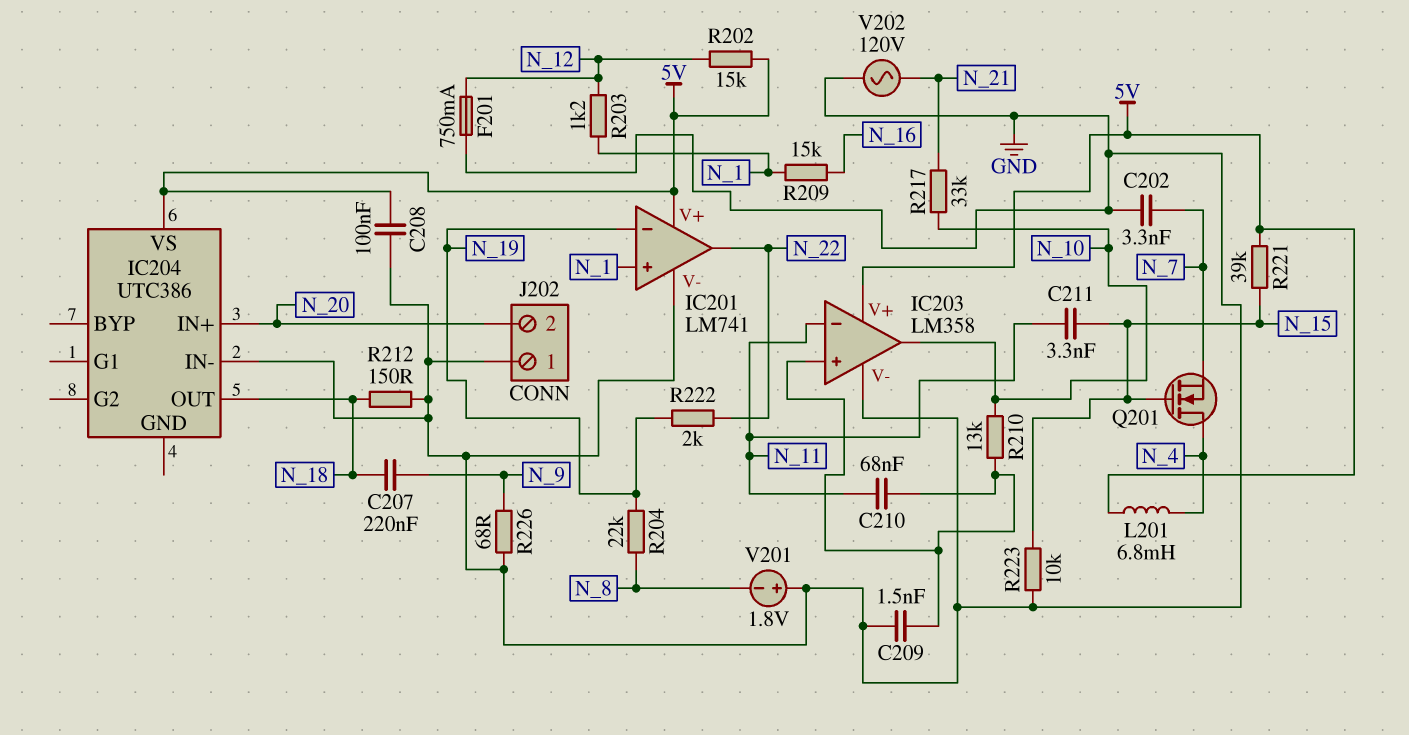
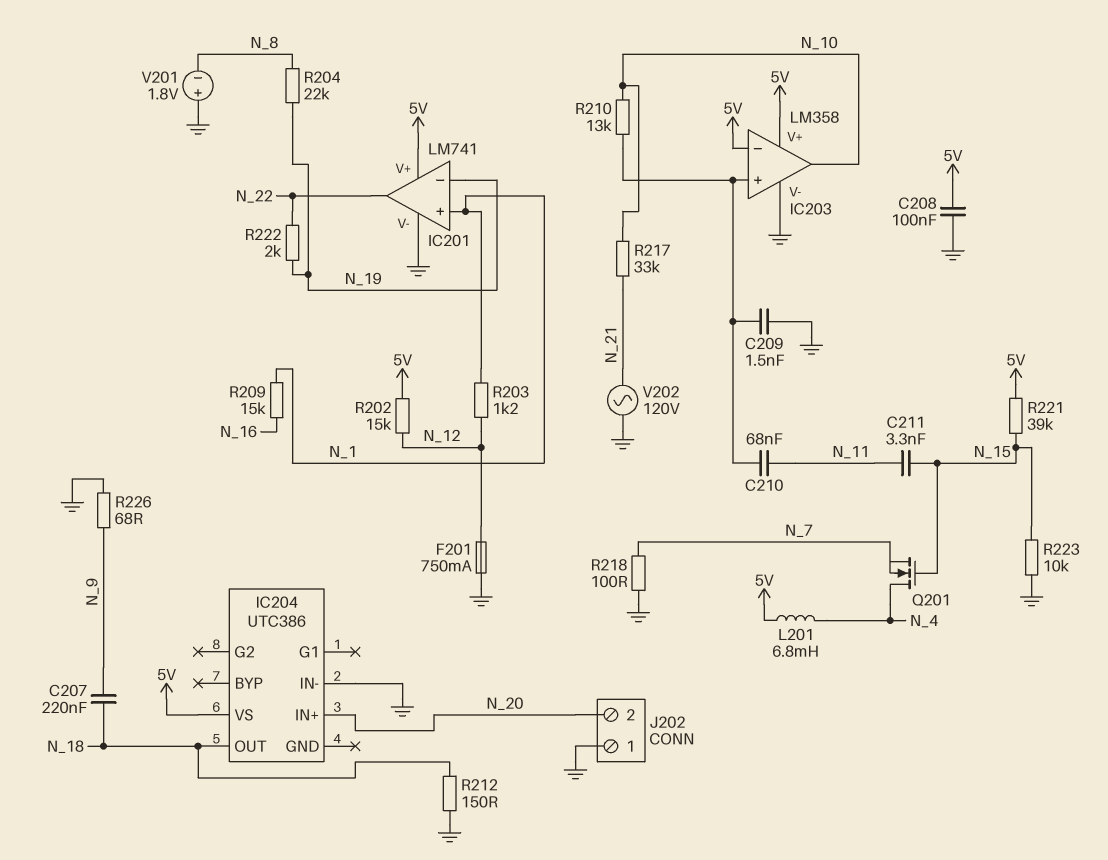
C202: 3.3nF (GND, N_7) -> none
IC203 pin in-: N_11 -> 5V
R218: none -> 100 (GND, N_7)

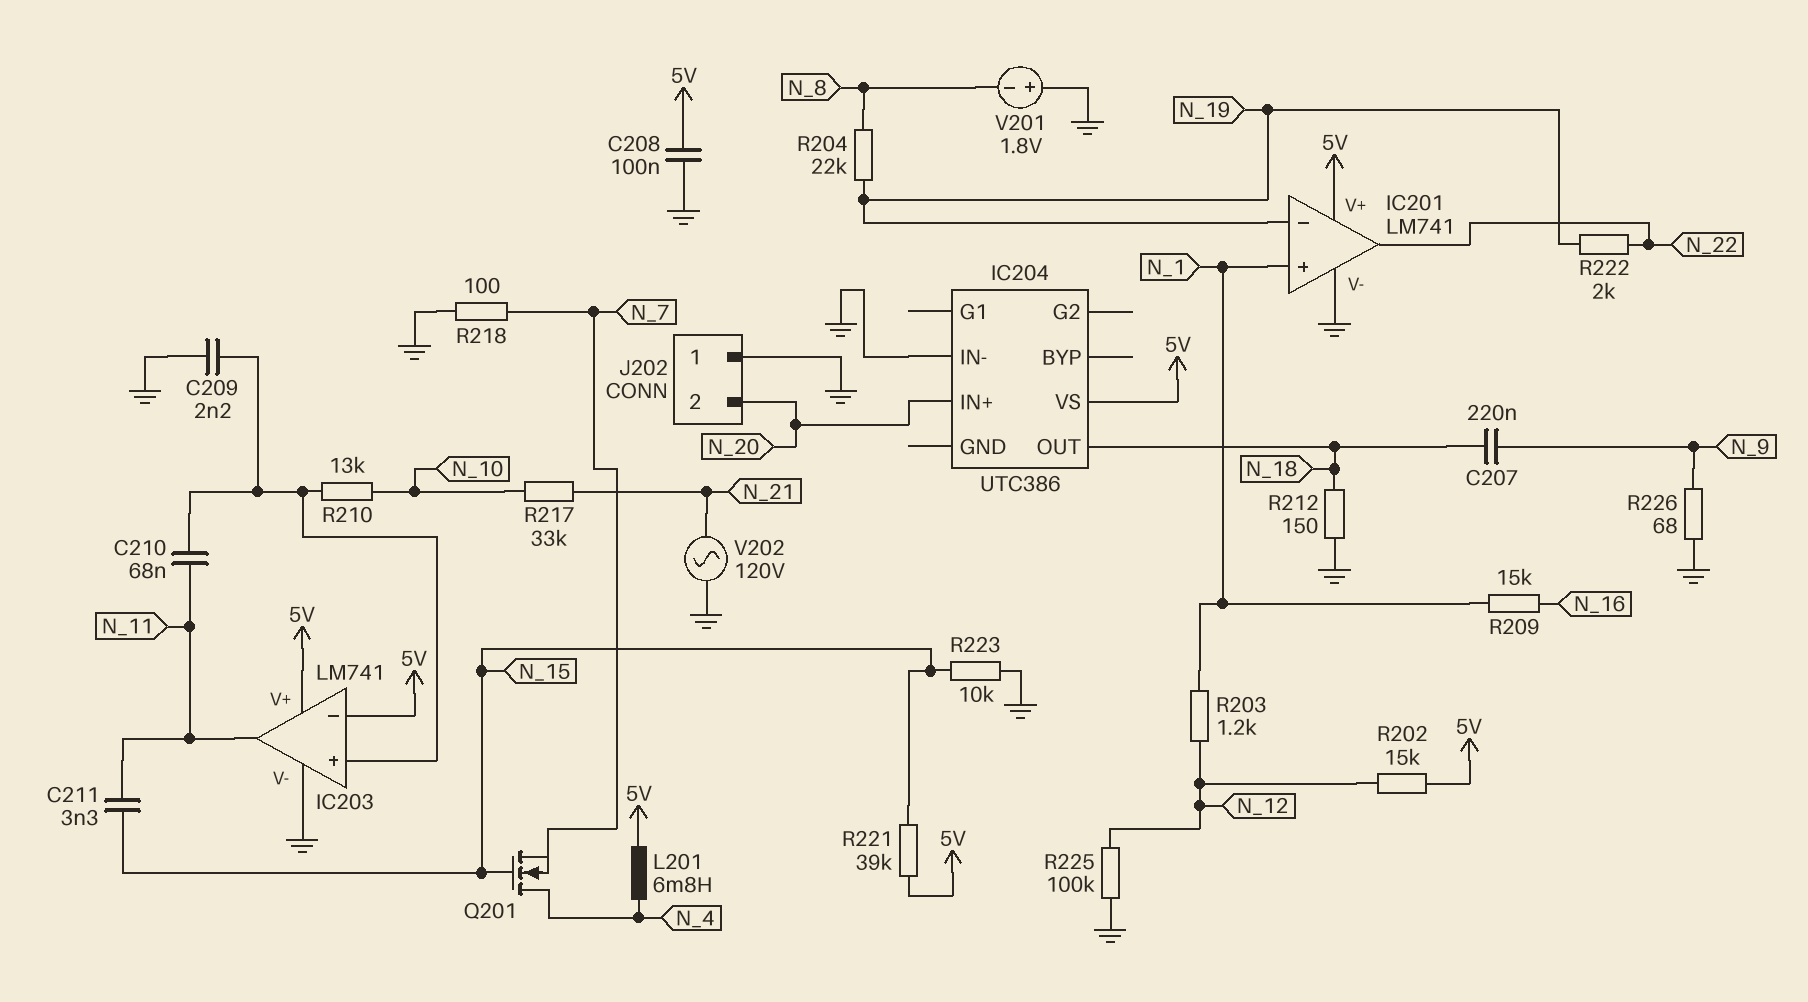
C209: 1.5nF (GND, IC203/in+) -> 2.2nF (GND, IC203/in+)
F201: 750mA (GND, N_12) -> none
IC203: LM358 -> LM741
IC203 pin out: N_10 -> N_11
R225: none -> 100k (GND, N_12)

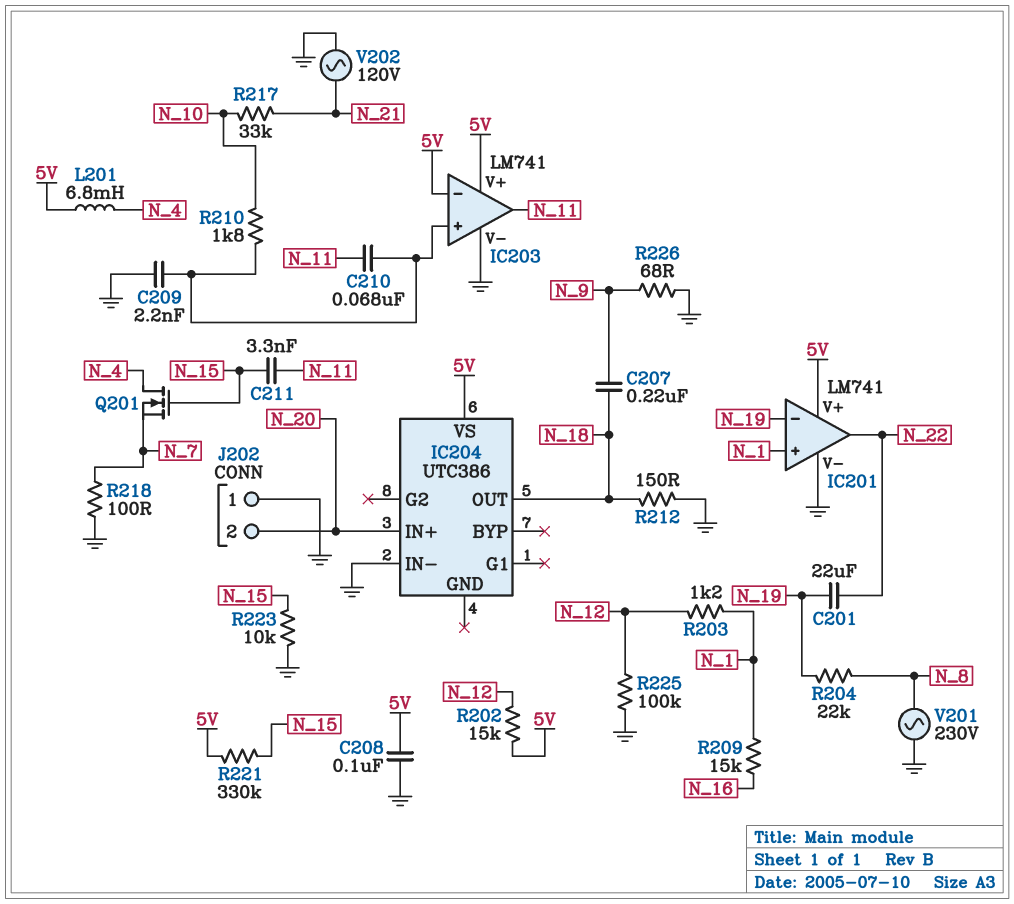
C201: none -> 22uF (N_19, N_22)
R210: 13k (IC203/in+, N_10) -> 1.8k (IC203/in+, N_10)
R221: 39k (5V, N_15) -> 330k (5V, N_15)
R222: 2k (N_19, N_22) -> none
V201: 1.8V (plus GND, minus N_8) -> AC 230V (GND, N_8)

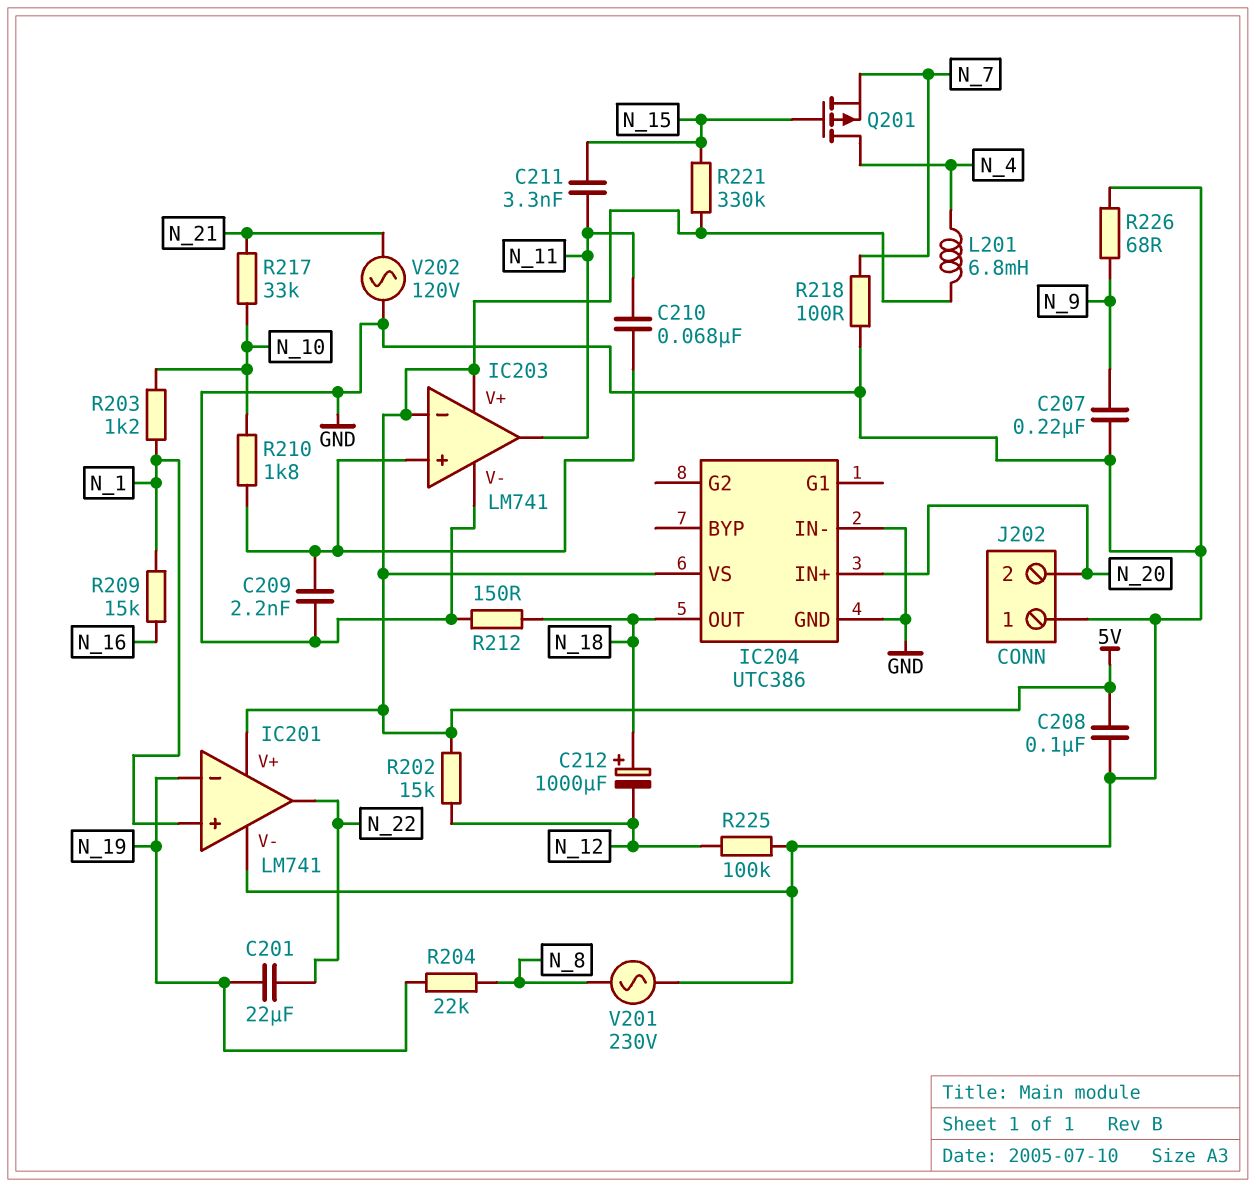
C207: 220nF (N_9, N_18) -> 220nF (GND, N_9)
C212: none -> 1000uF (plus N_18, minus N_12)
IC204 pin GND: none -> GND
Q201: NMOS (G N_15, D N_4, S N_7) -> PMOS (G N_15, D N_4, S N_7)
R203: 1.2k (N_1, N_12) -> 1.2k (N_1, N_10)
R223: 10k (GND, N_15) -> none

